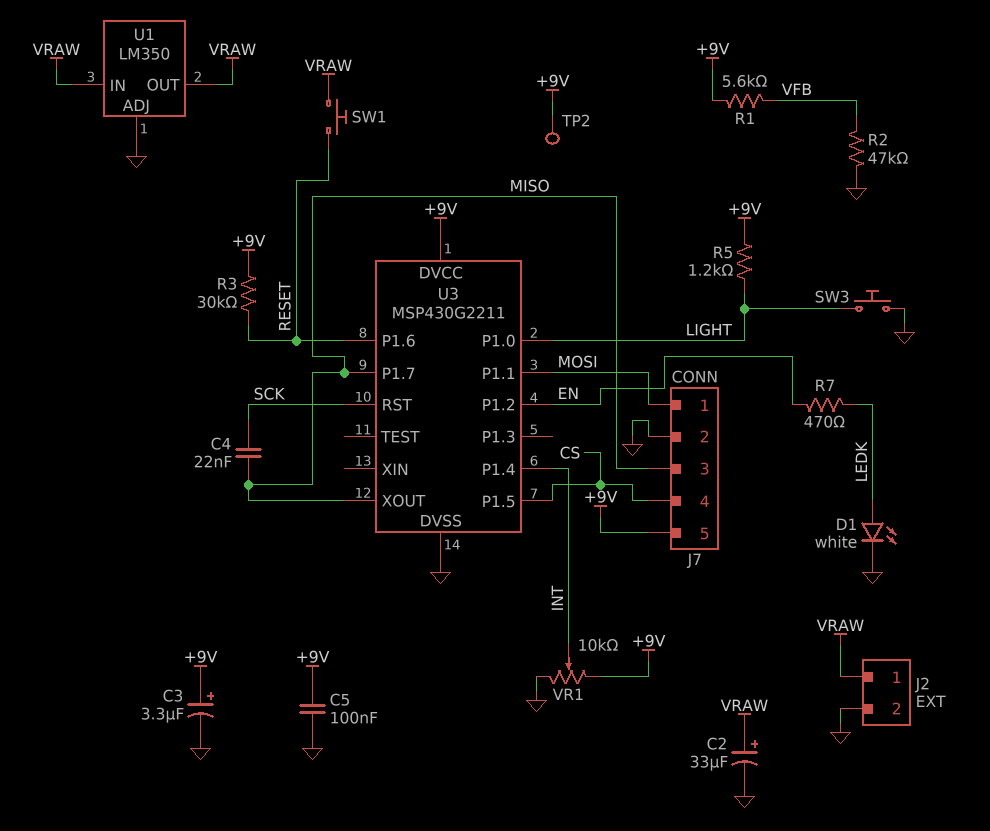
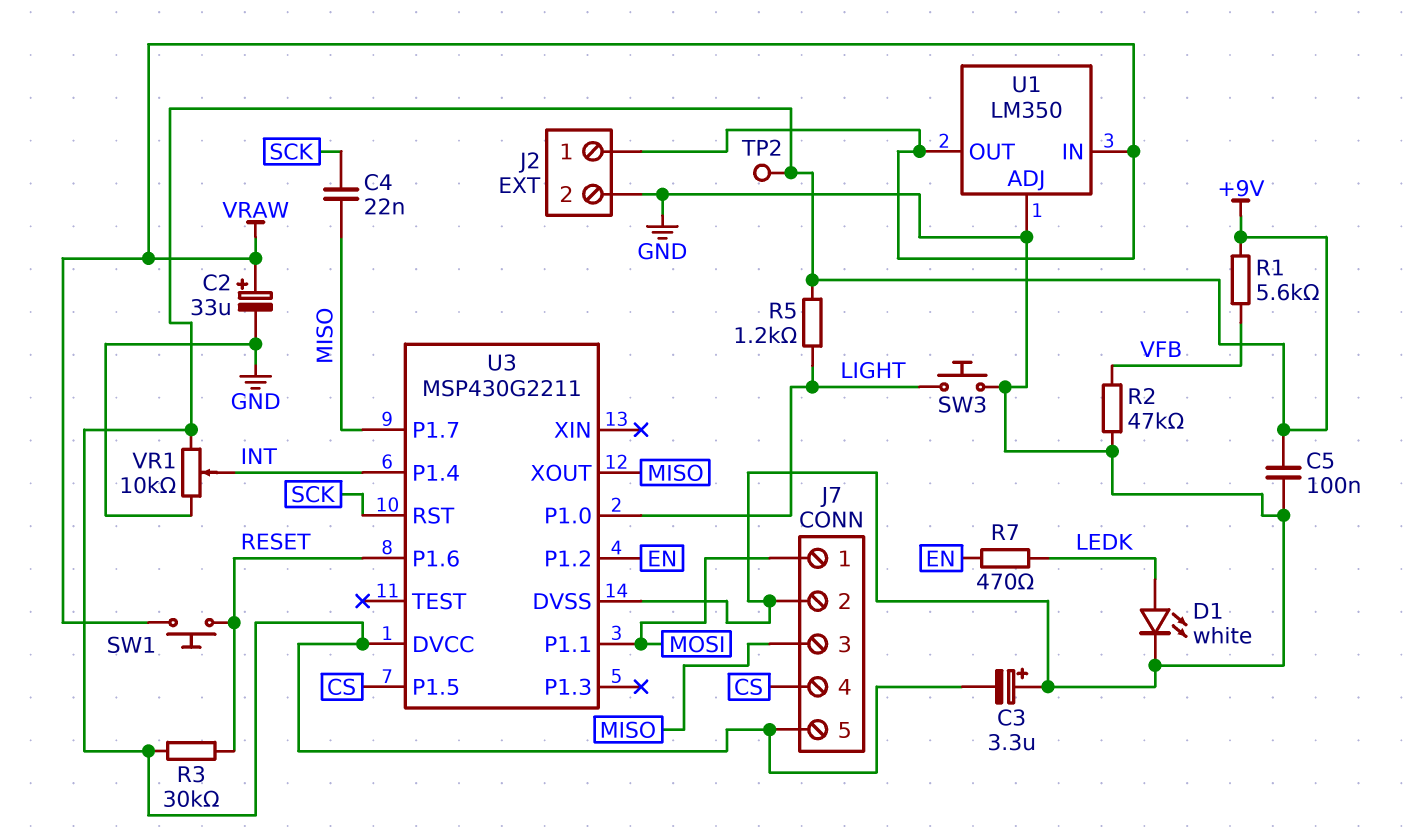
C3: 3.3uF (plus +9V, minus GND) -> 3.3uF (plus GND, minus +9V)

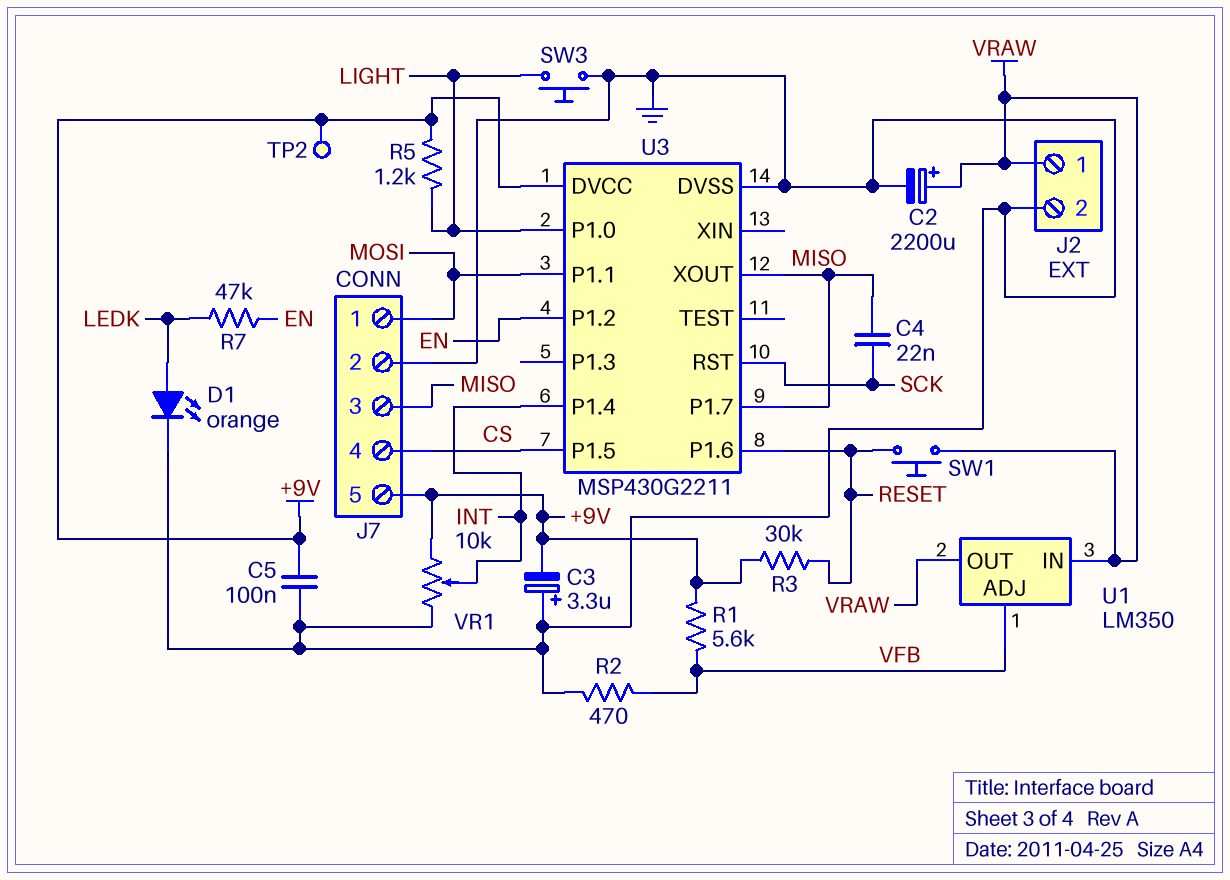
C2: 33uF (plus VRAW, minus GND) -> 2200uF (plus VRAW, minus GND)
D1: LED white (A LEDK, K GND) -> LED orange (A LEDK, K GND)
R2: 47k (GND, VFB) -> 470 (GND, VFB)
R7: 470 (EN, LEDK) -> 47k (EN, LEDK)
U1 pin ADJ: GND -> VFB

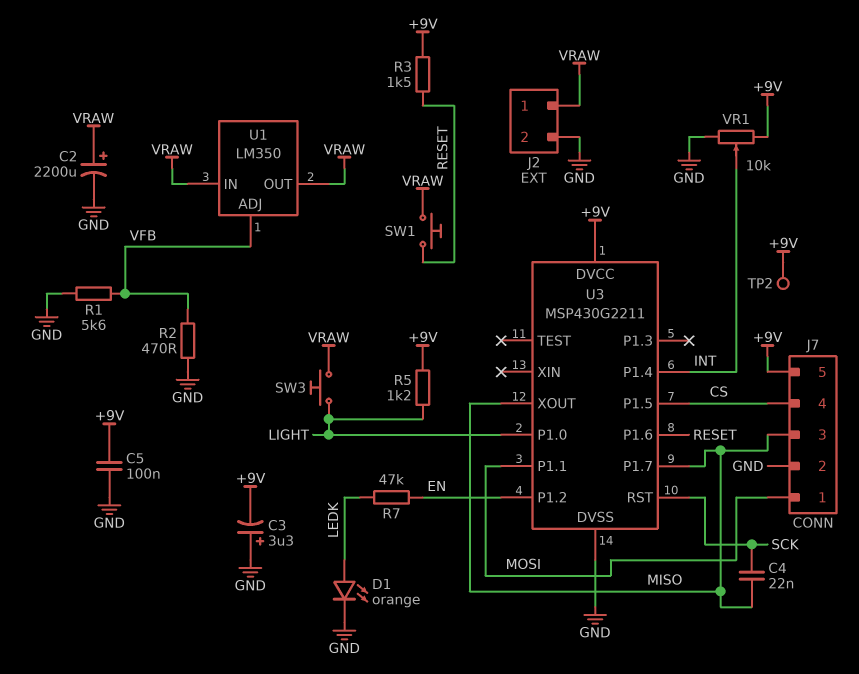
R1: 5.6k (+9V, VFB) -> 5.6k (GND, VFB)
R3: 30k (+9V, RESET) -> 1.5k (+9V, RESET)
SW3: button (GND, LIGHT) -> button (LIGHT, VRAW)

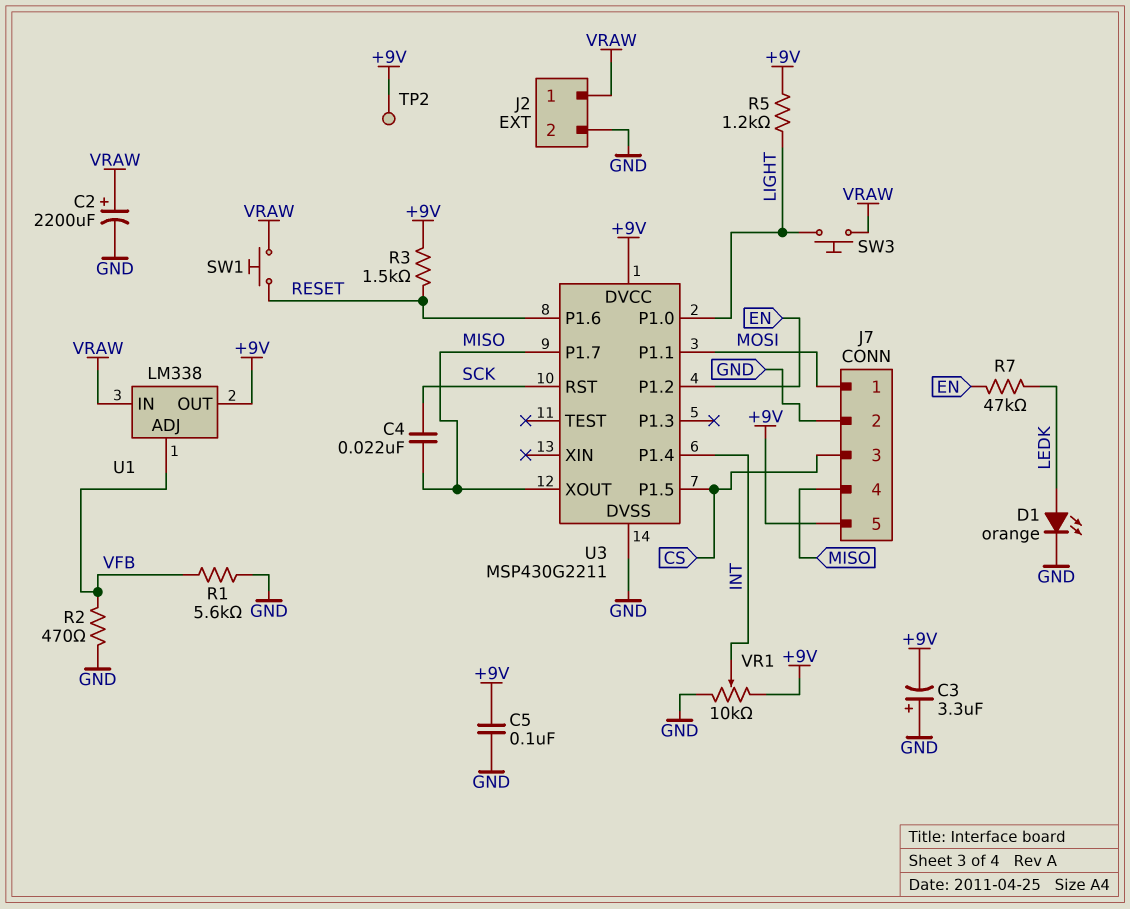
J7 pin 3: MISO -> CS
J7 pin 4: CS -> MISO
U1: LM350 -> LM338
U1 pin OUT: VRAW -> +9V

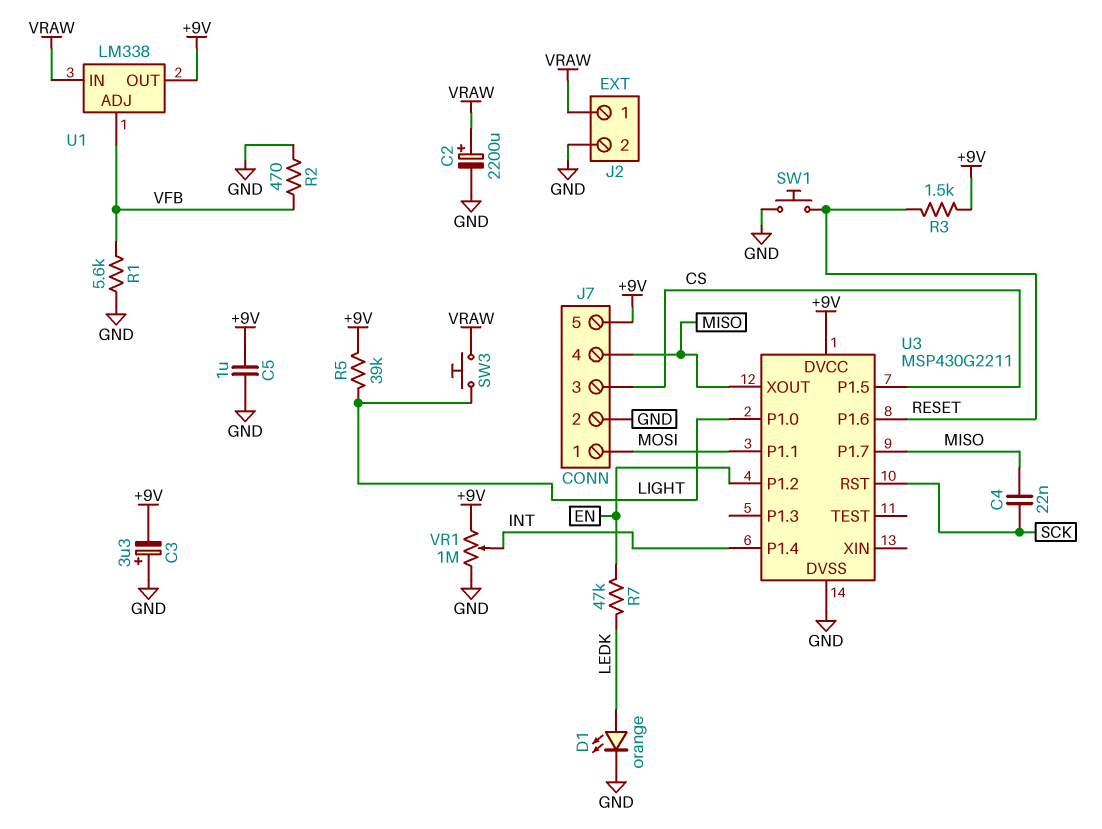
C5: 100nF (+9V, GND) -> 1uF (+9V, GND)
R5: 1.2k (+9V, LIGHT) -> 39k (+9V, LIGHT)
SW1: button (RESET, VRAW) -> button (GND, RESET)
TP2: test point (+9V) -> none
VR1: 10k (+9V, GND, wiper INT) -> 1M (+9V, GND, wiper INT)

